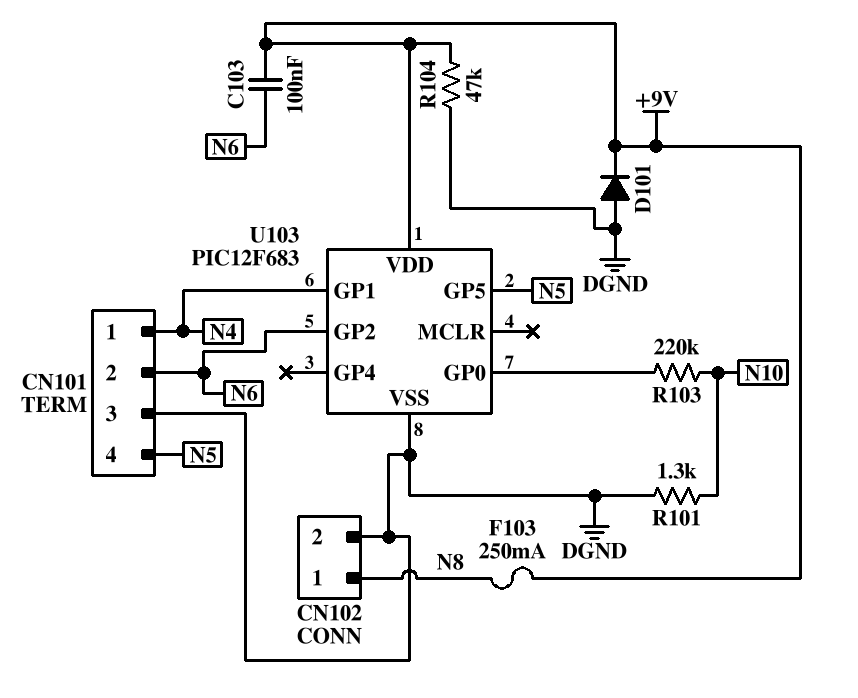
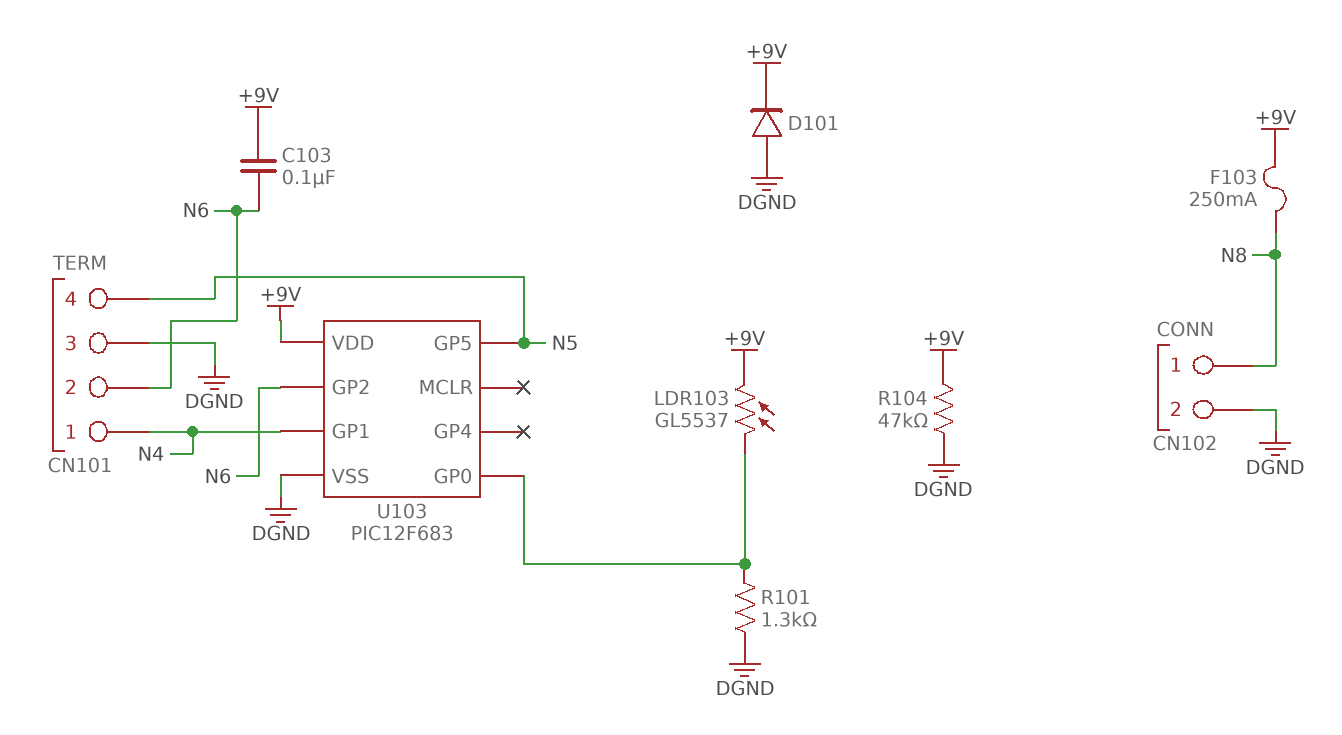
LDR103: none -> GL5537 (+9V, U103/GP0)
R101: 1.3k (DGND, N10) -> 1.3k (DGND, U103/GP0)
R103: 220k (N10, U103/GP0) -> none

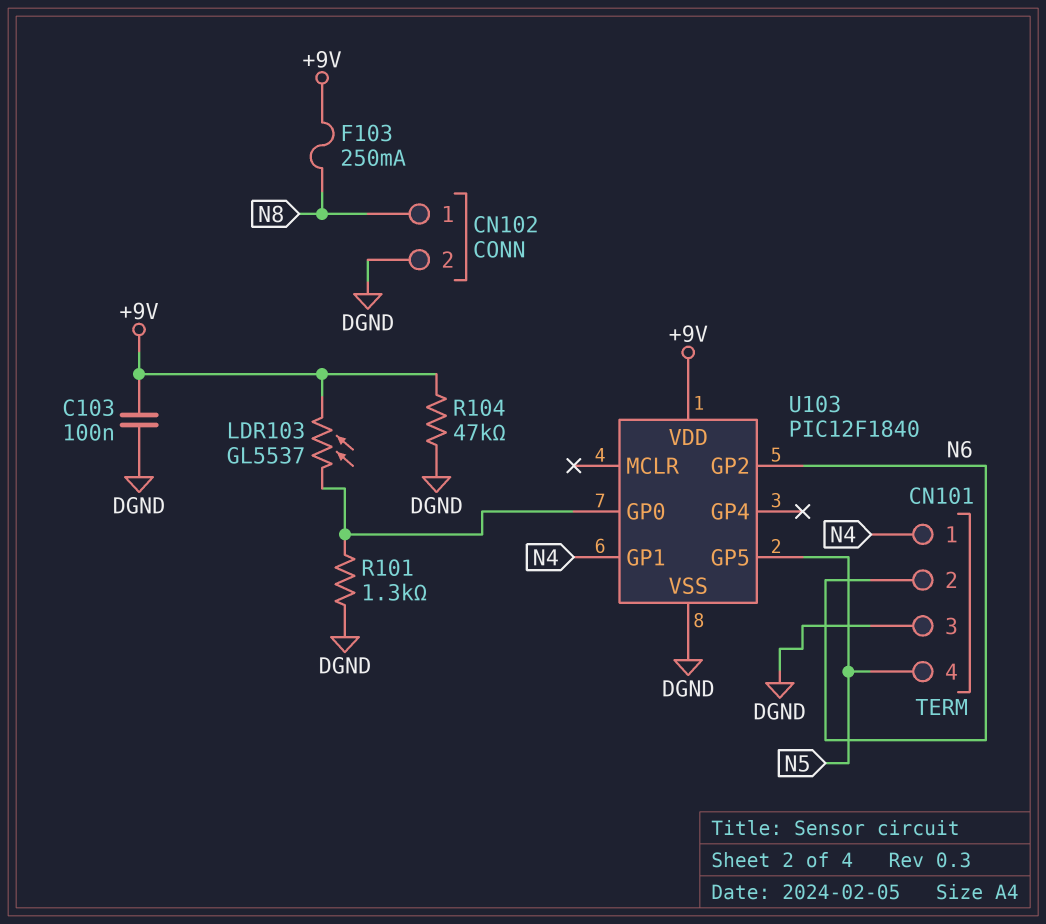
C103: 100nF (+9V, N6) -> 100nF (+9V, DGND)
D101: diode (A DGND, K +9V) -> none
U103: PIC12F683 -> PIC12F1840

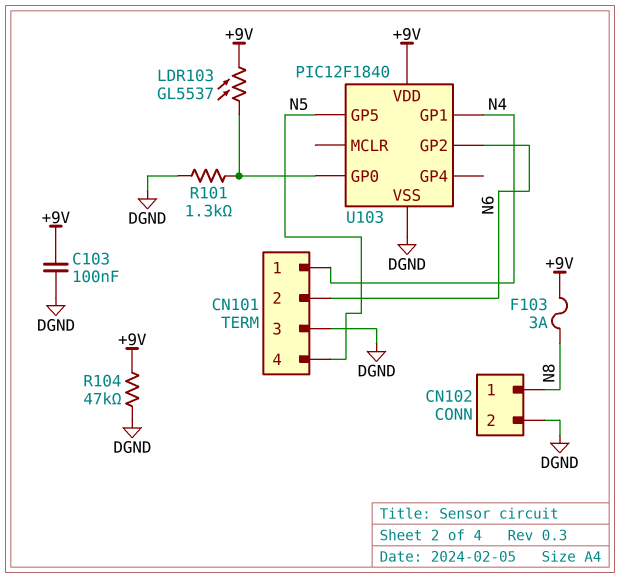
F103: 250mA (+9V, N8) -> 3A (+9V, N8)

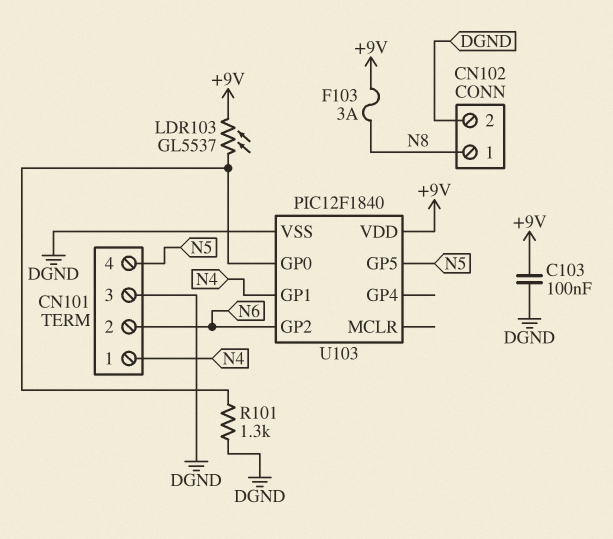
R104: 47k (+9V, DGND) -> none

